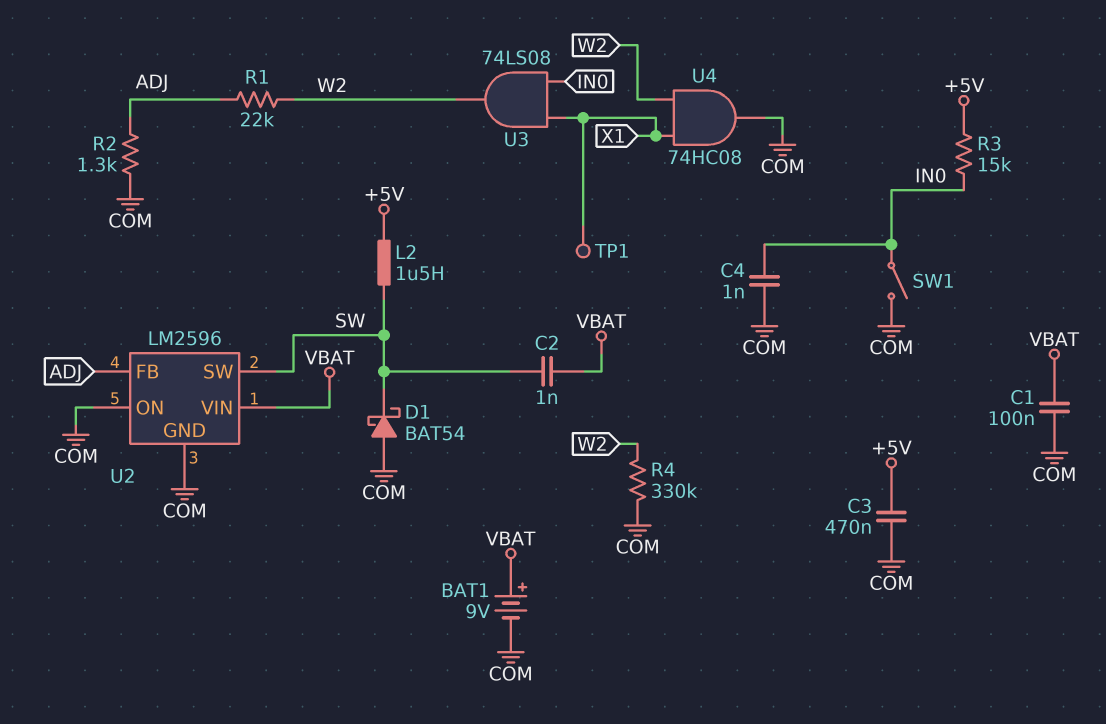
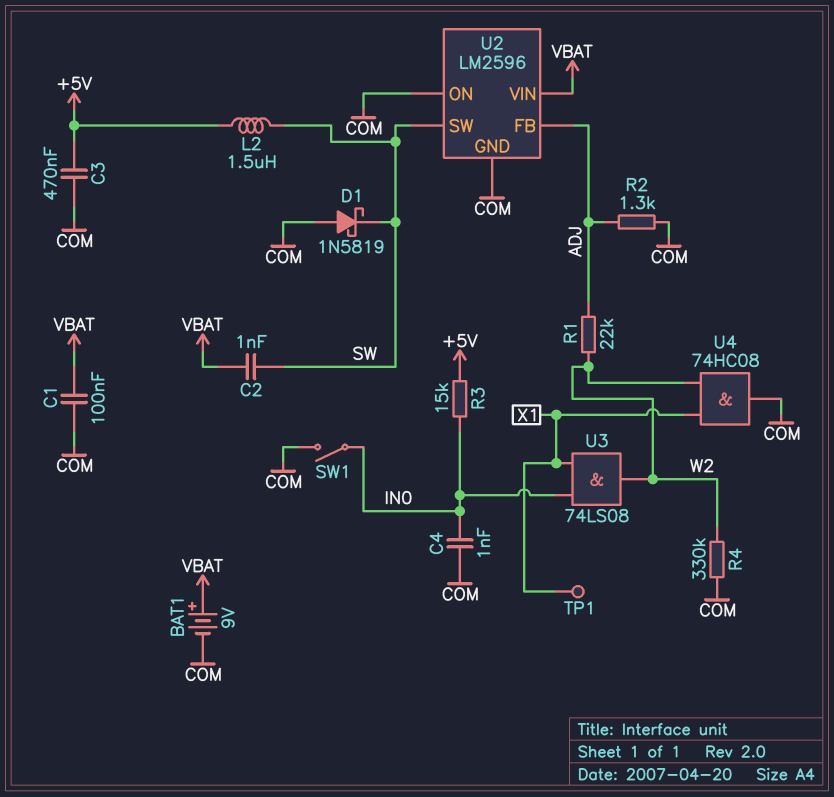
D1: schottky BAT54 (A COM, K SW) -> schottky 1N5819 (A COM, K SW)

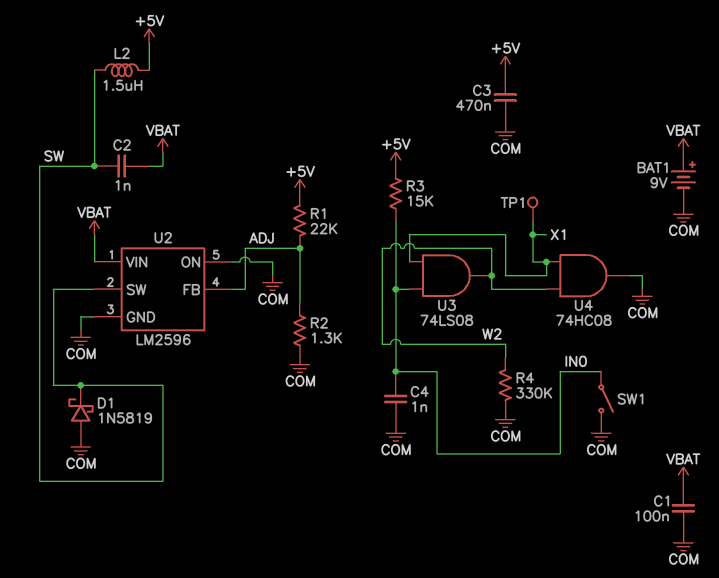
R1: 22k (ADJ, W2) -> 22k (+5V, ADJ)

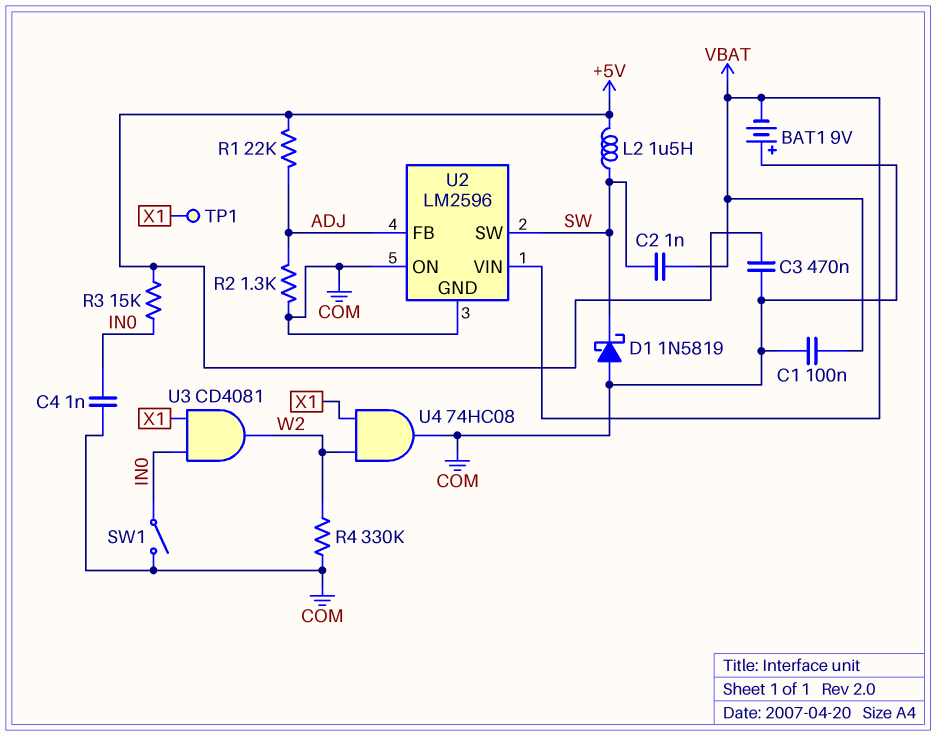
BAT1: 9V (plus VBAT, minus COM) -> 9V (plus COM, minus VBAT)
U3: AND 74LS08 (in IN0, in X1, out W2) -> AND CD4081 (in IN0, in X1, out W2)

